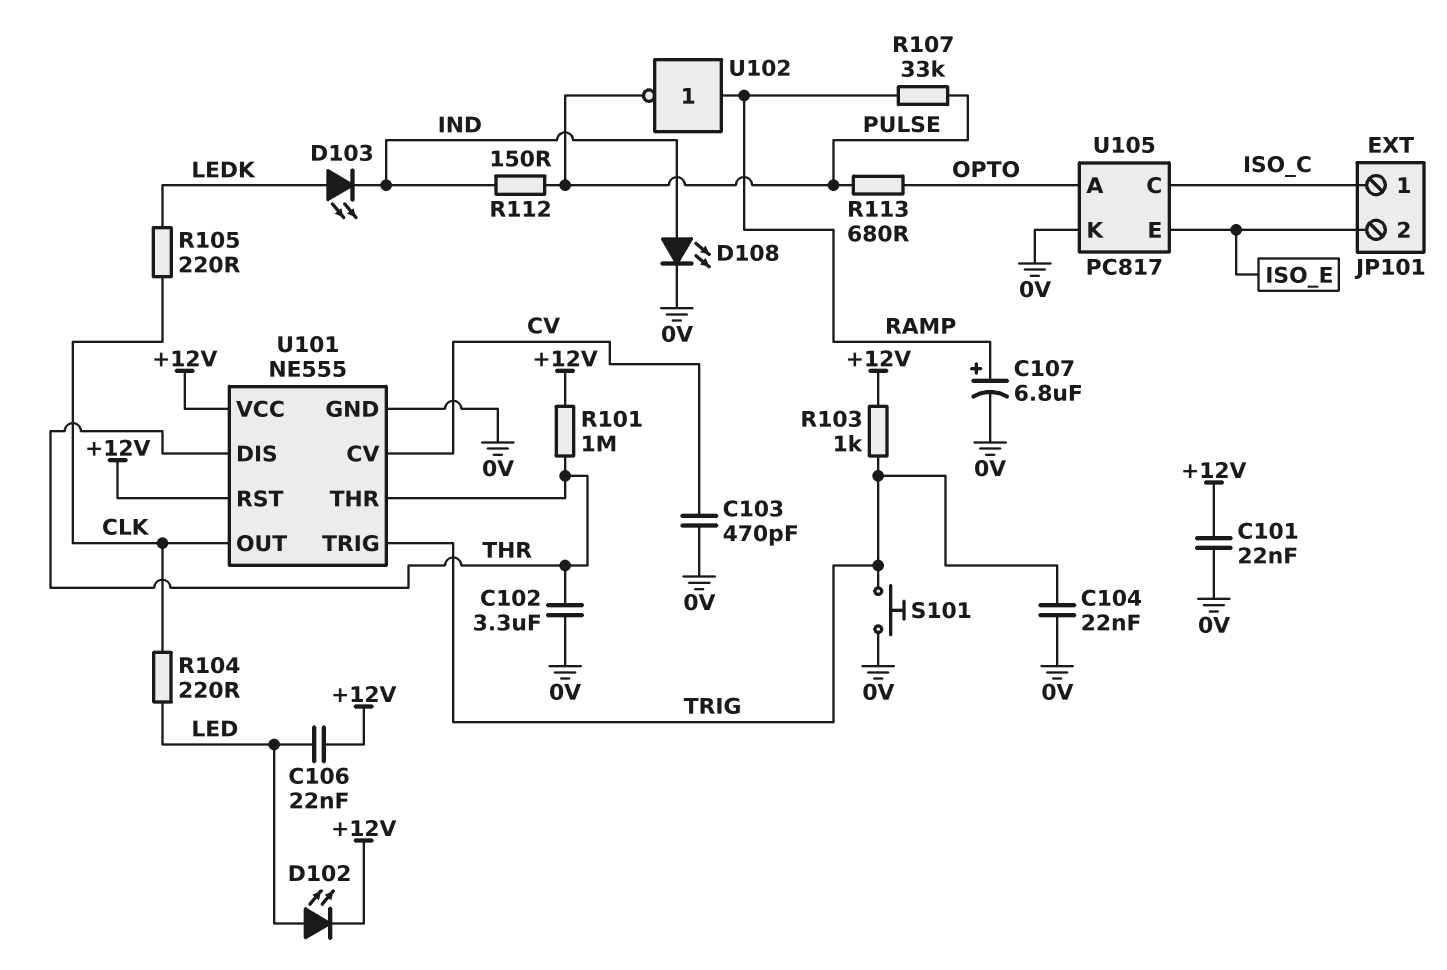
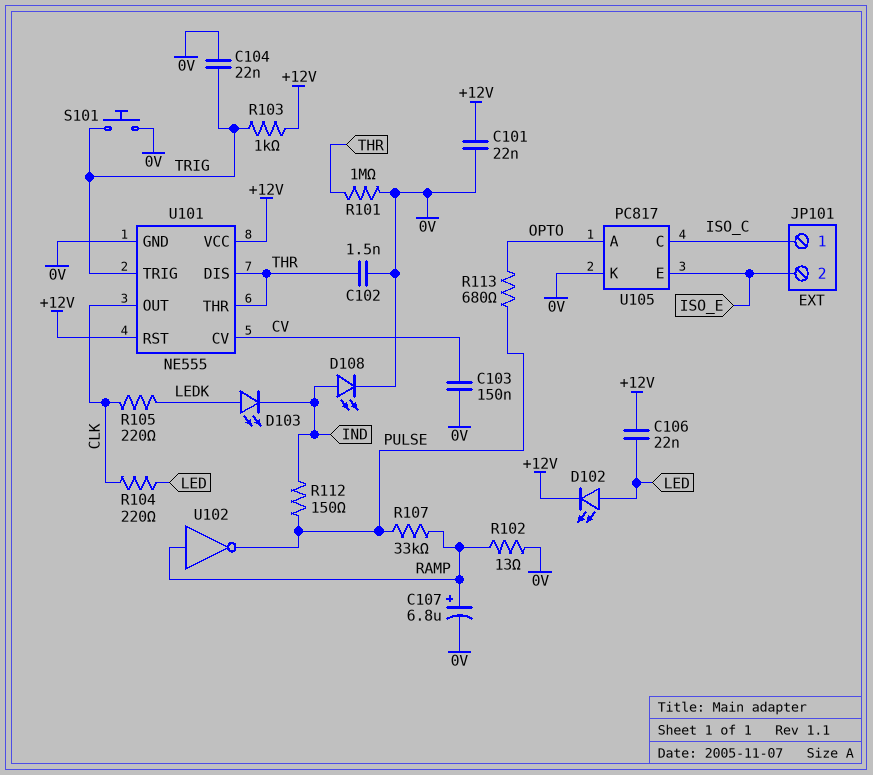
C102: 3.3uF (0V, THR) -> 1.5nF (0V, THR)
C103: 470pF (0V, CV) -> 150nF (0V, CV)
R101: 1M (+12V, THR) -> 1M (0V, THR)
R102: none -> 13 (0V, RAMP)

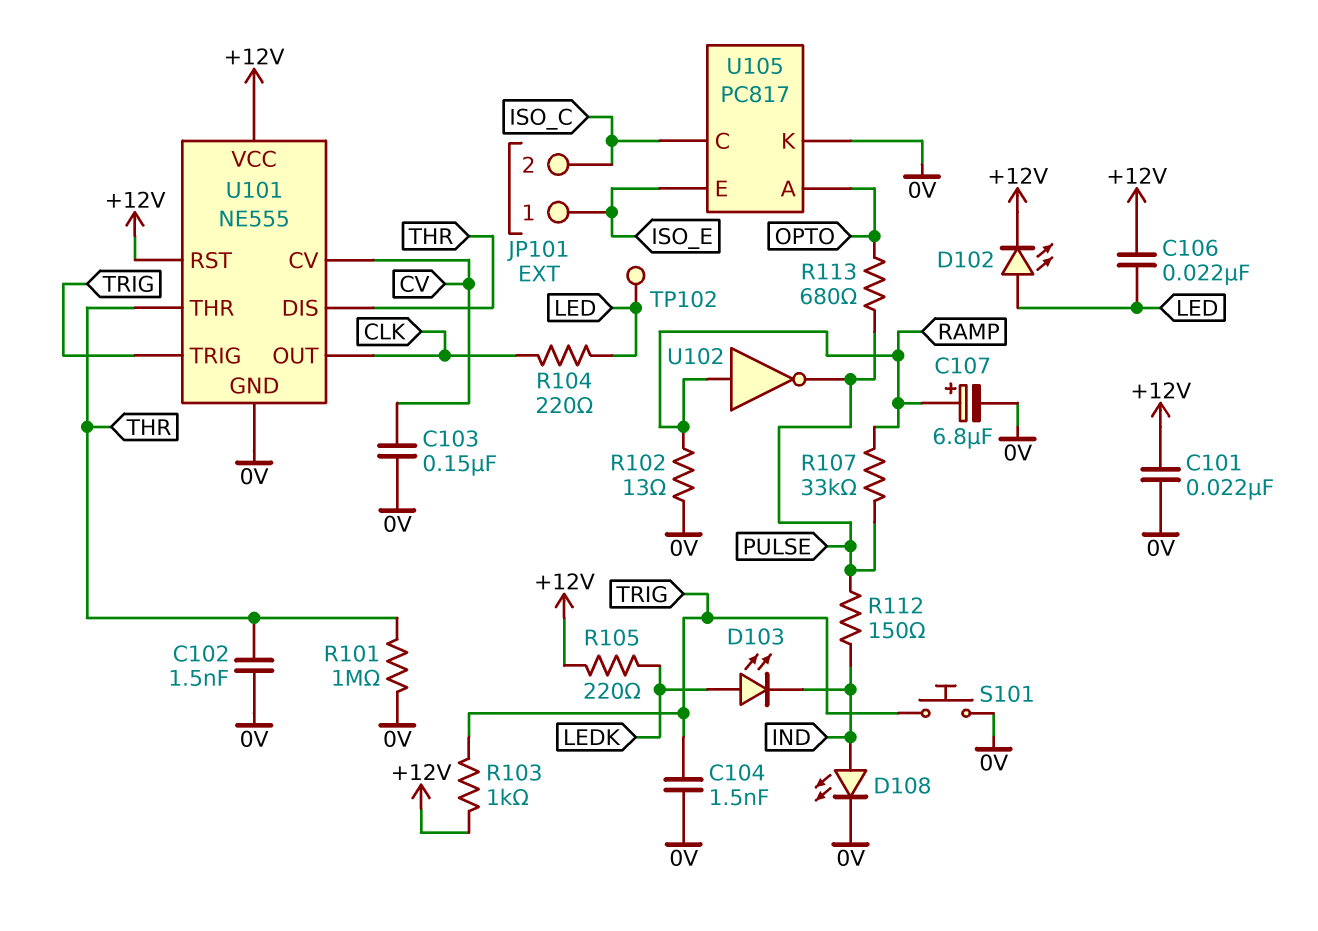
C104: 22nF (0V, TRIG) -> 1.5nF (0V, TRIG)
JP101 pin 1: ISO_C -> ISO_E
JP101 pin 2: ISO_E -> ISO_C
R105: 220 (CLK, LEDK) -> 220 (+12V, LEDK)
TP102: none -> test point (LED)

